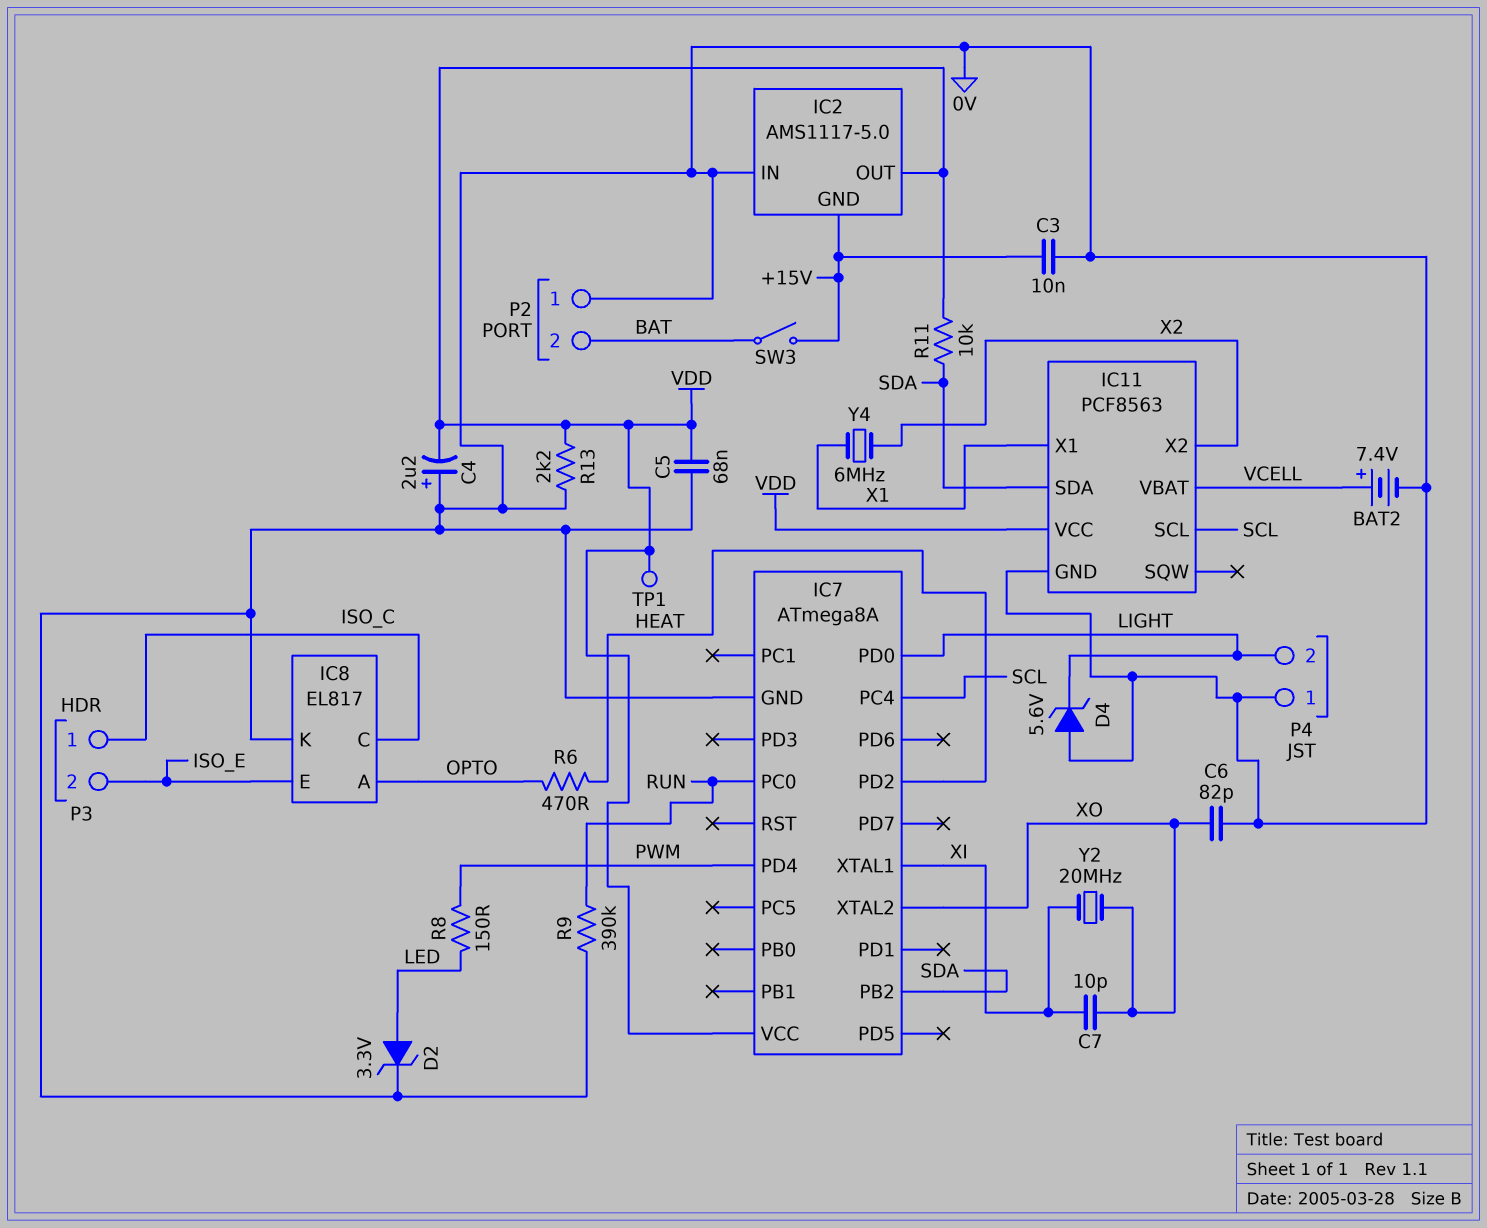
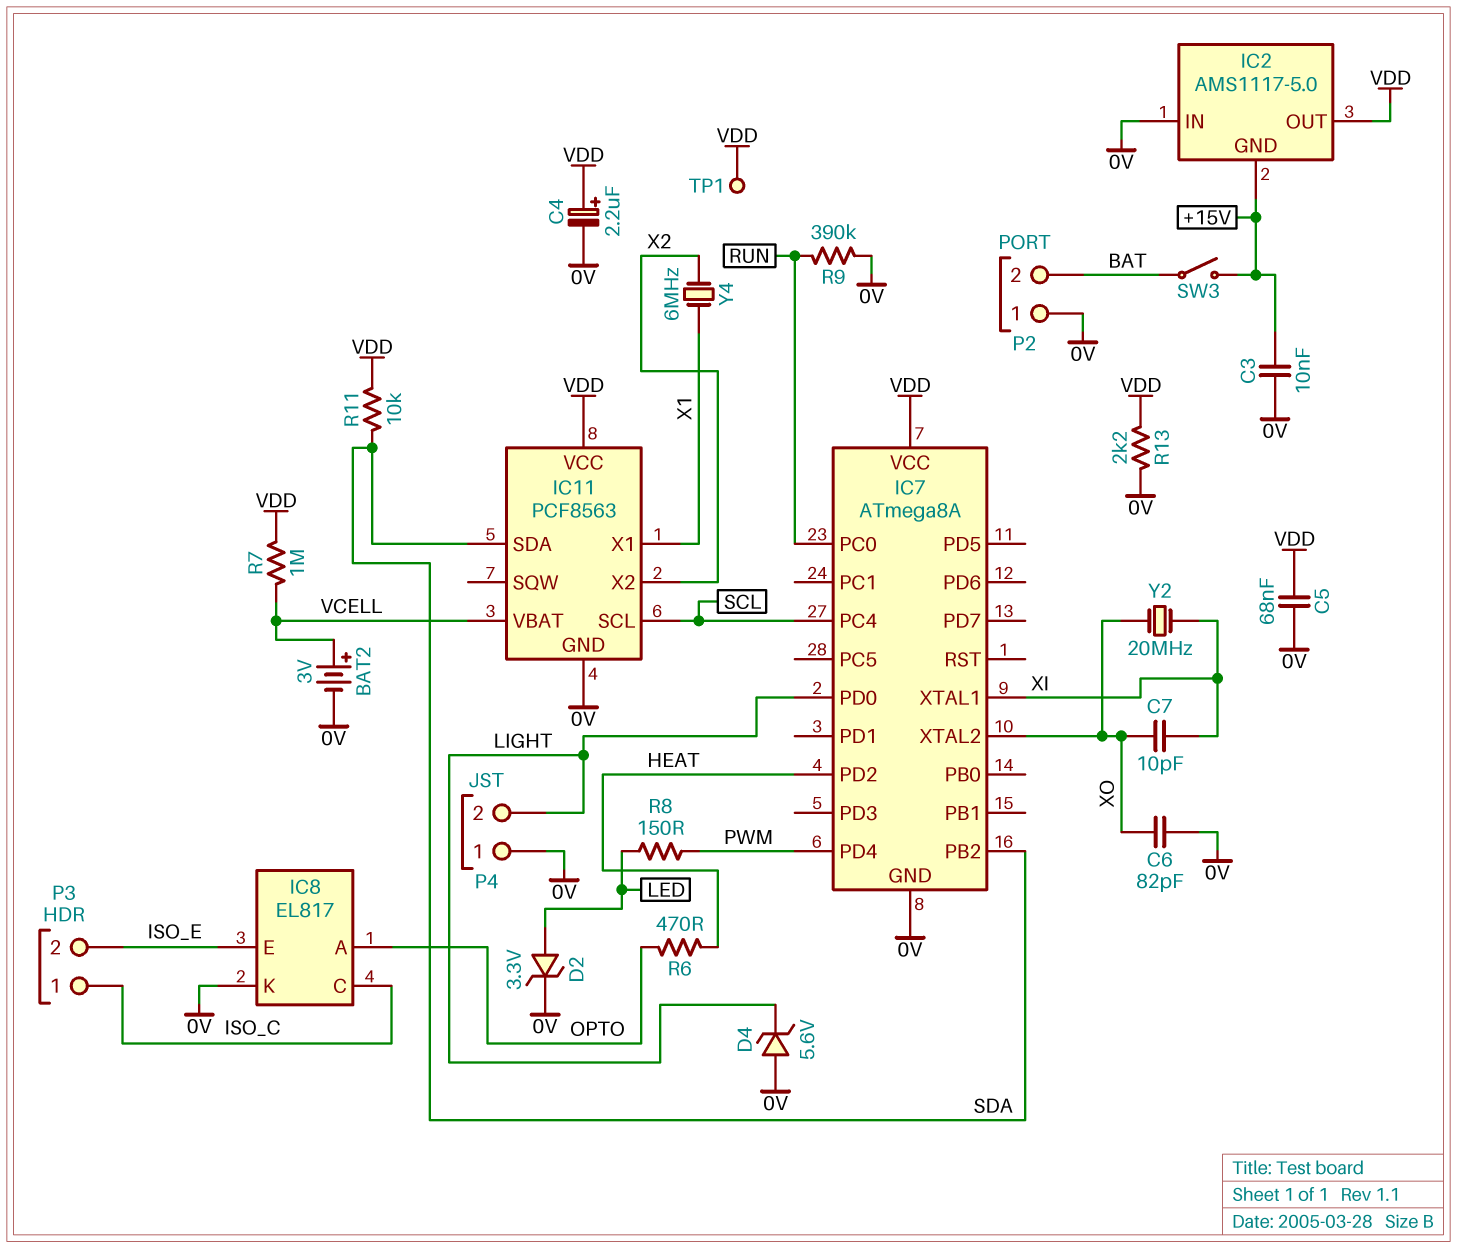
BAT2: 7.4V (plus VCELL, minus 0V) -> 3V (plus VCELL, minus 0V)
C4: 2.2uF (plus 0V, minus VDD) -> 2.2uF (plus VDD, minus 0V)
R7: none -> 1M (VCELL, VDD)

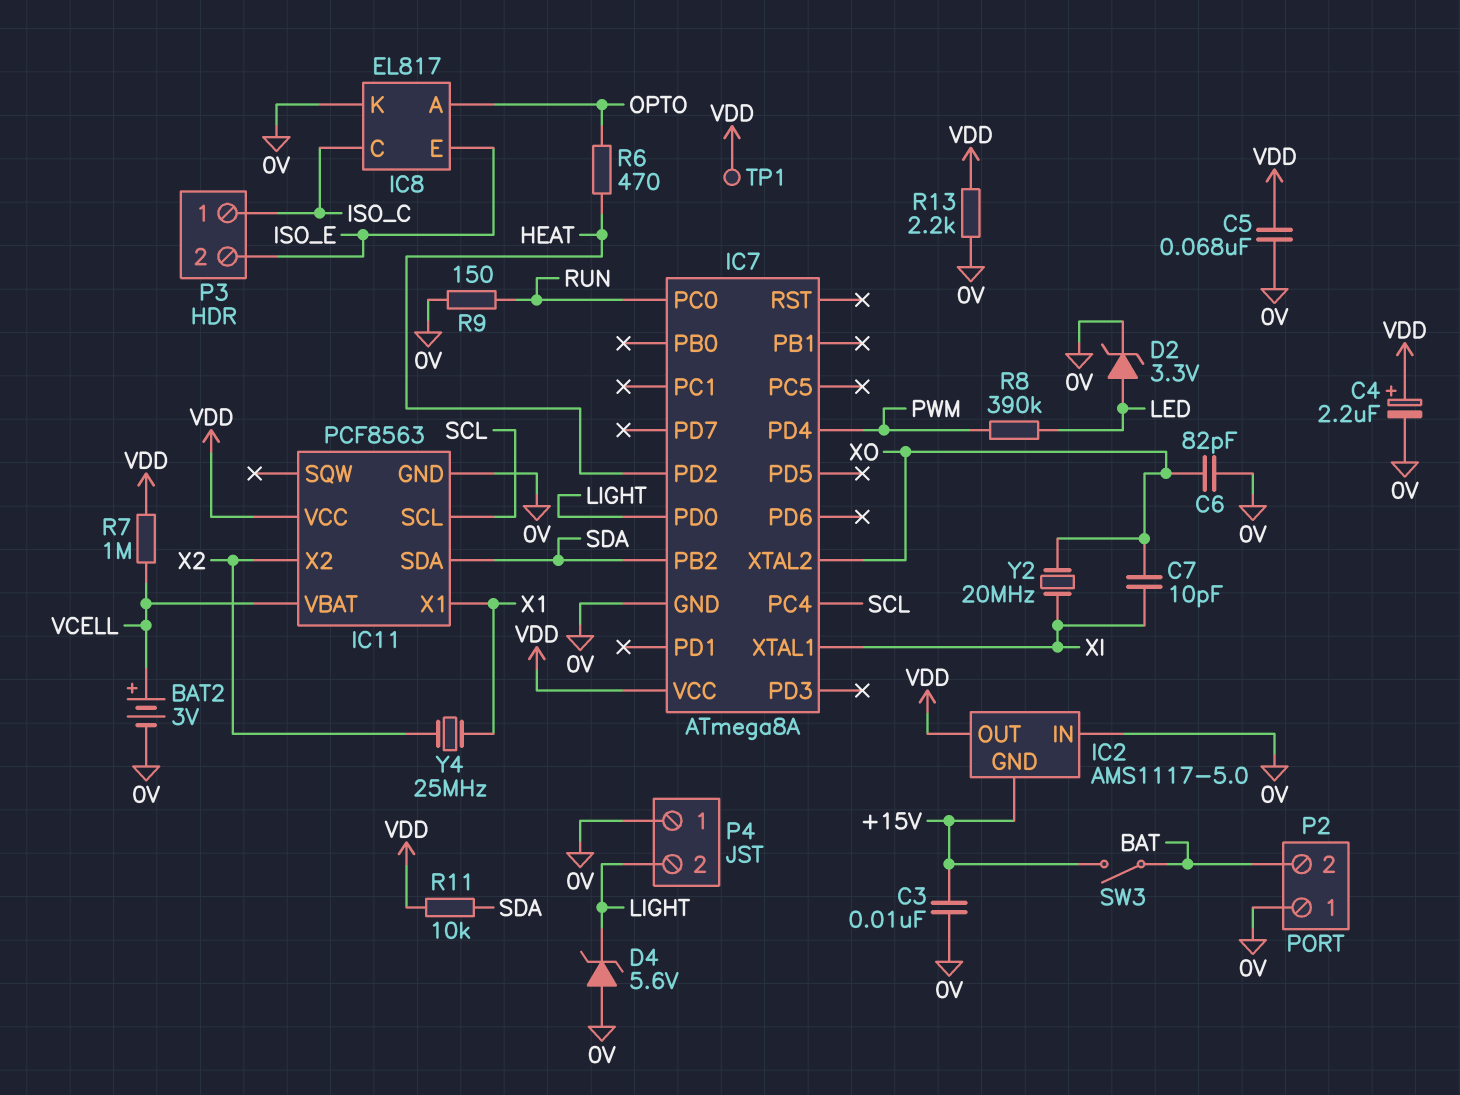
R8: 150 (LED, PWM) -> 390k (LED, PWM)
R9: 390k (0V, RUN) -> 150 (0V, RUN)
Y4: 6MHz (X1, X2) -> 25MHz (X1, X2)

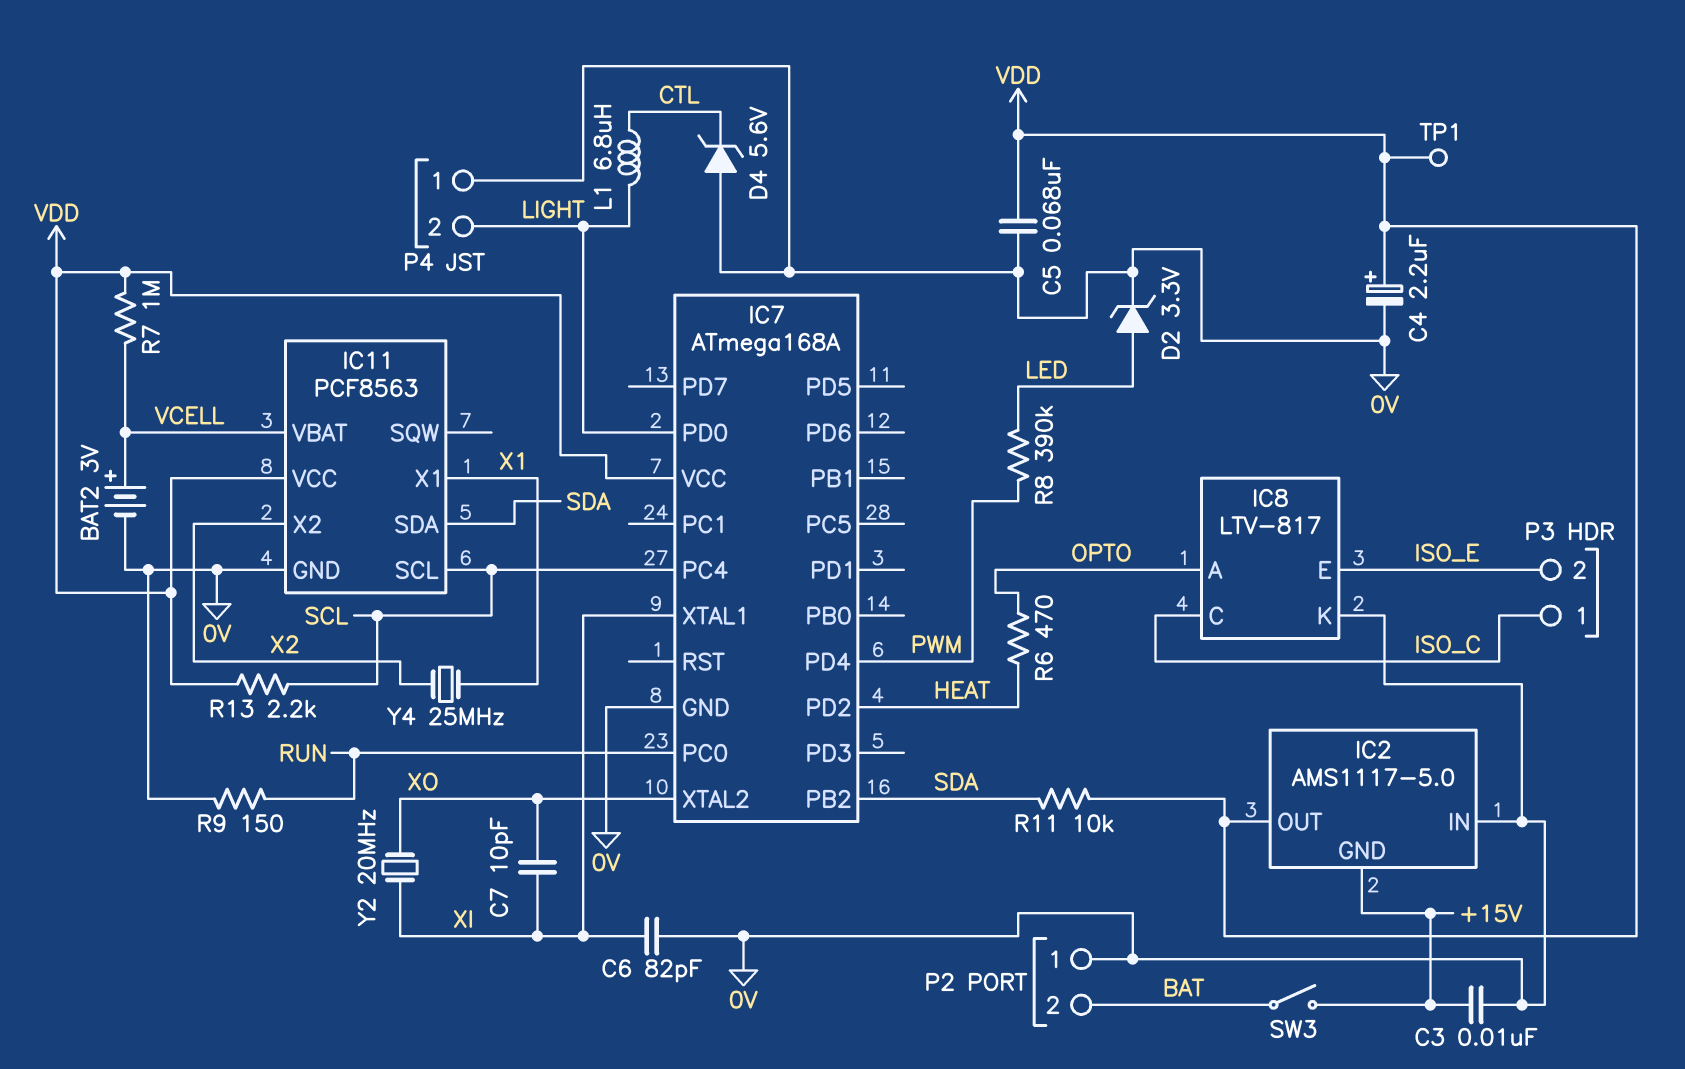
C6: 82pF (0V, XO) -> 82pF (0V, XI)
D4: zener 5.6V (A 0V, K LIGHT) -> zener 5.6V (A 0V, K CTL)
IC7: ATmega8A -> ATmega168A
IC8: EL817 -> LTV-817
L1: none -> 6.8uH (CTL, LIGHT)
R13: 2.2k (0V, VDD) -> 2.2k (SCL, VDD)

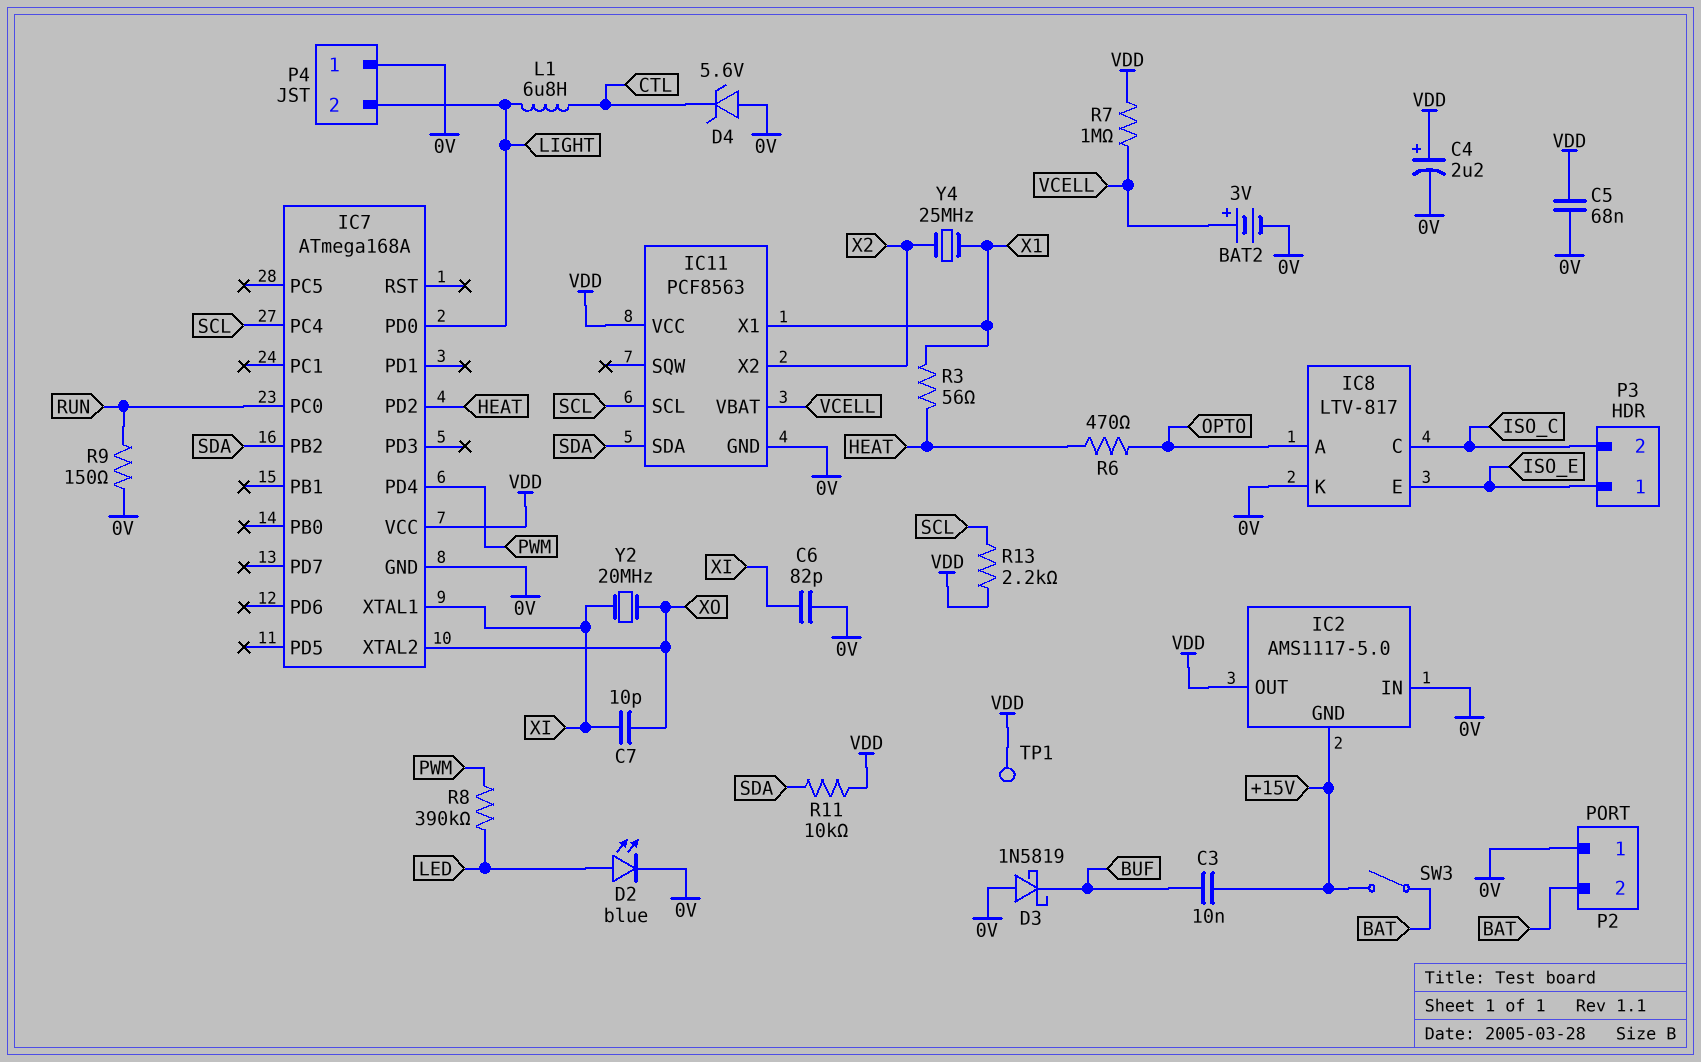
C3: 10nF (+15V, 0V) -> 10nF (+15V, BUF)
D2: zener 3.3V (A LED, K 0V) -> LED blue (A LED, K 0V)
D3: none -> schottky 1N5819 (A 0V, K BUF)
P3 pin 1: ISO_C -> ISO_E
P3 pin 2: ISO_E -> ISO_C
R3: none -> 56 (HEAT, X1)

